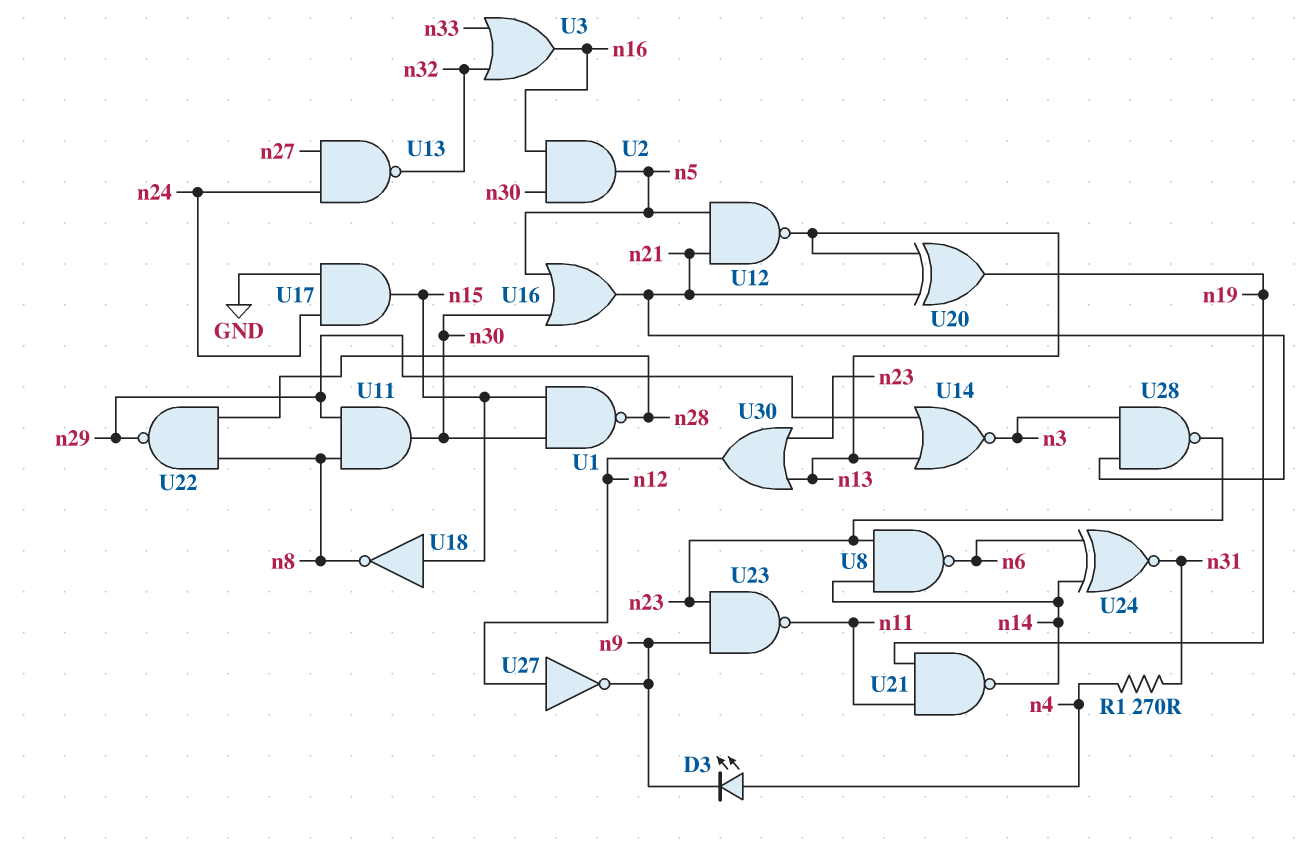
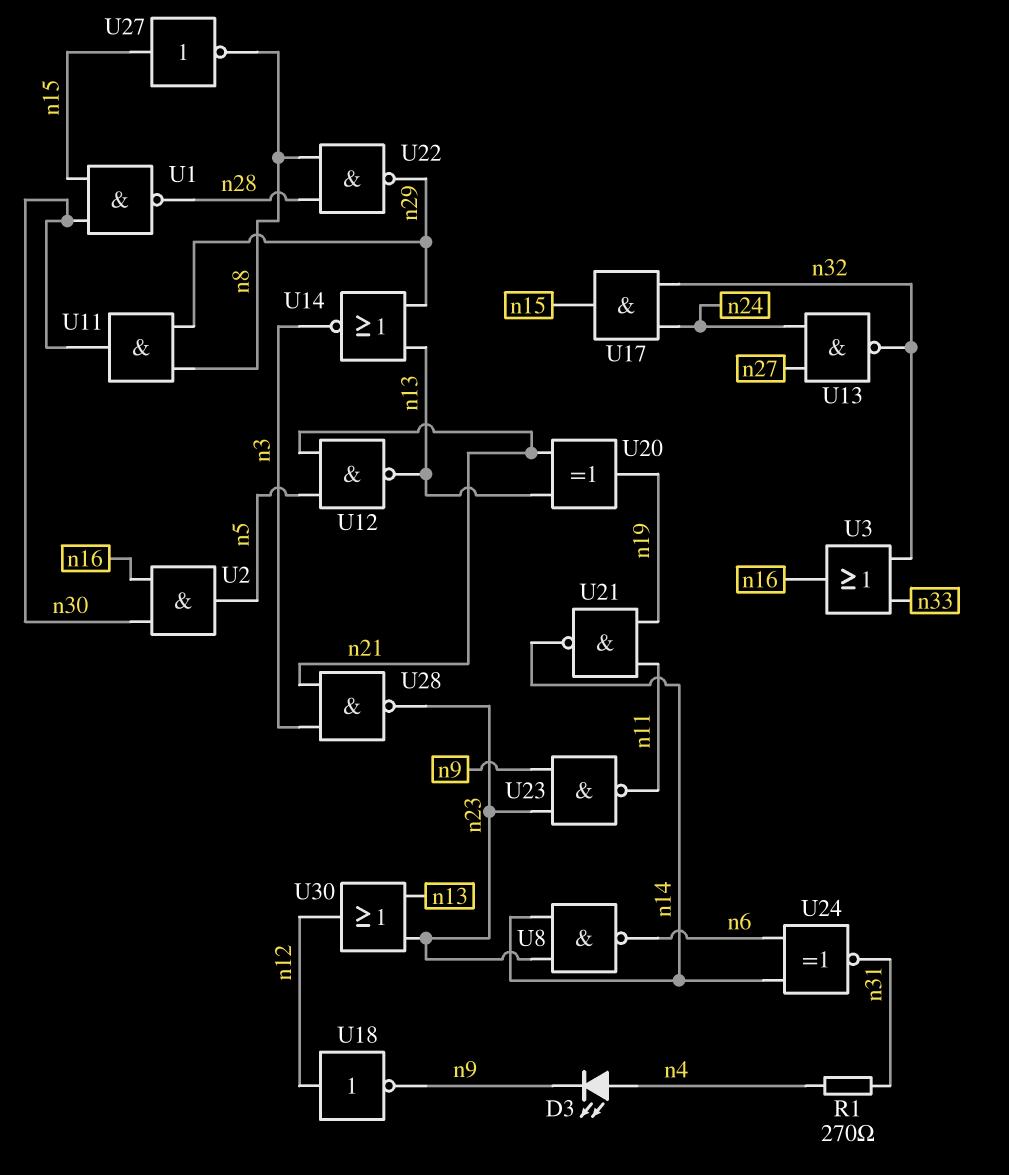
U16: OR (in n5, in n30, out n21) -> none
U17: AND (in GND, in n24, out n15) -> AND (in n24, in n32, out n15)
U18: NOT (in n15, out n8) -> NOT (in n12, out n9)
U27: NOT (in n12, out n9) -> NOT (in n15, out n8)

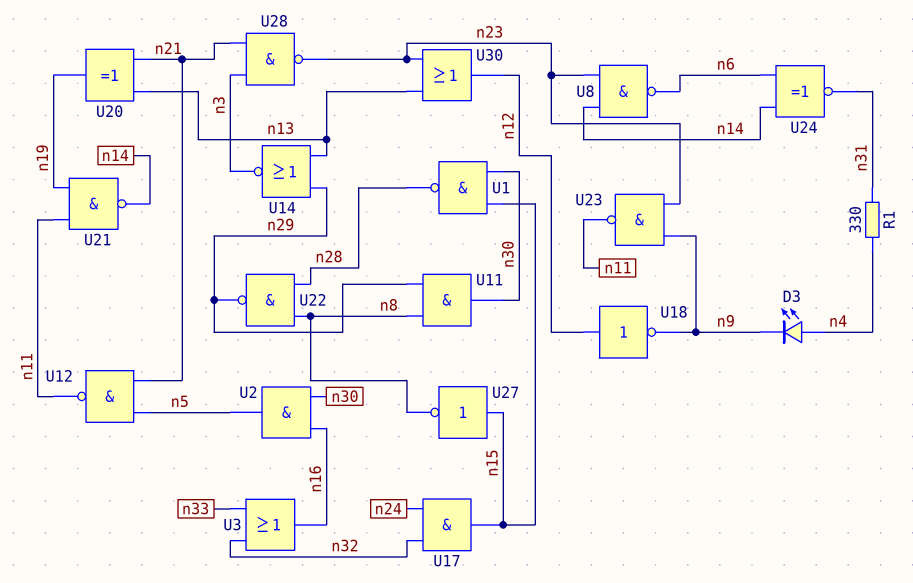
R1: 270 (n4, n31) -> 330 (n4, n31)
U12: NAND (in n5, in n21, out n13) -> NAND (in n5, in n21, out n11)
U13: NAND (in n24, in n27, out n32) -> none

